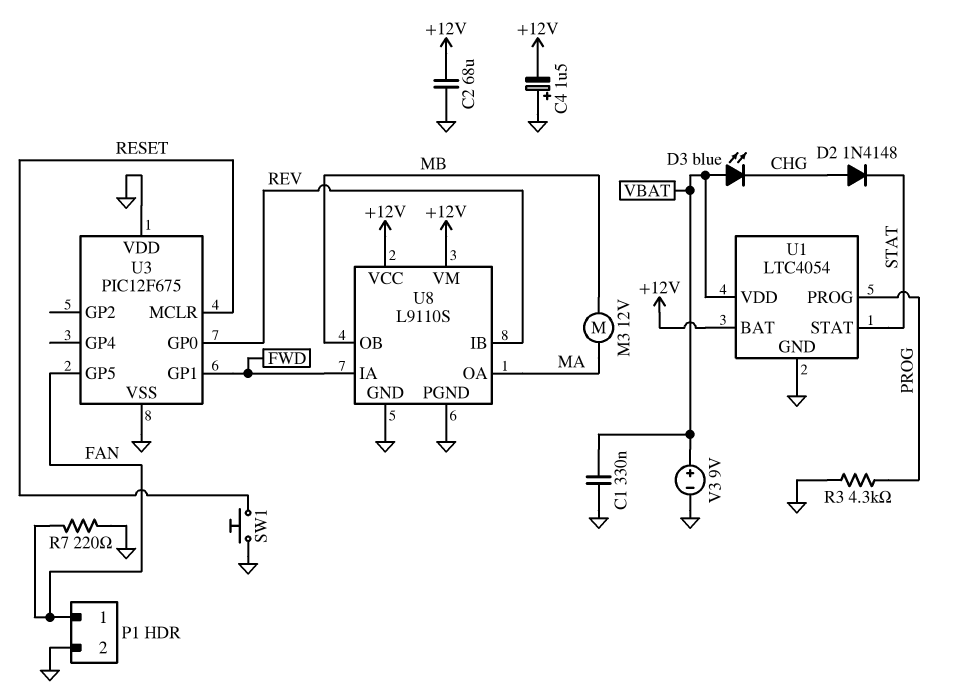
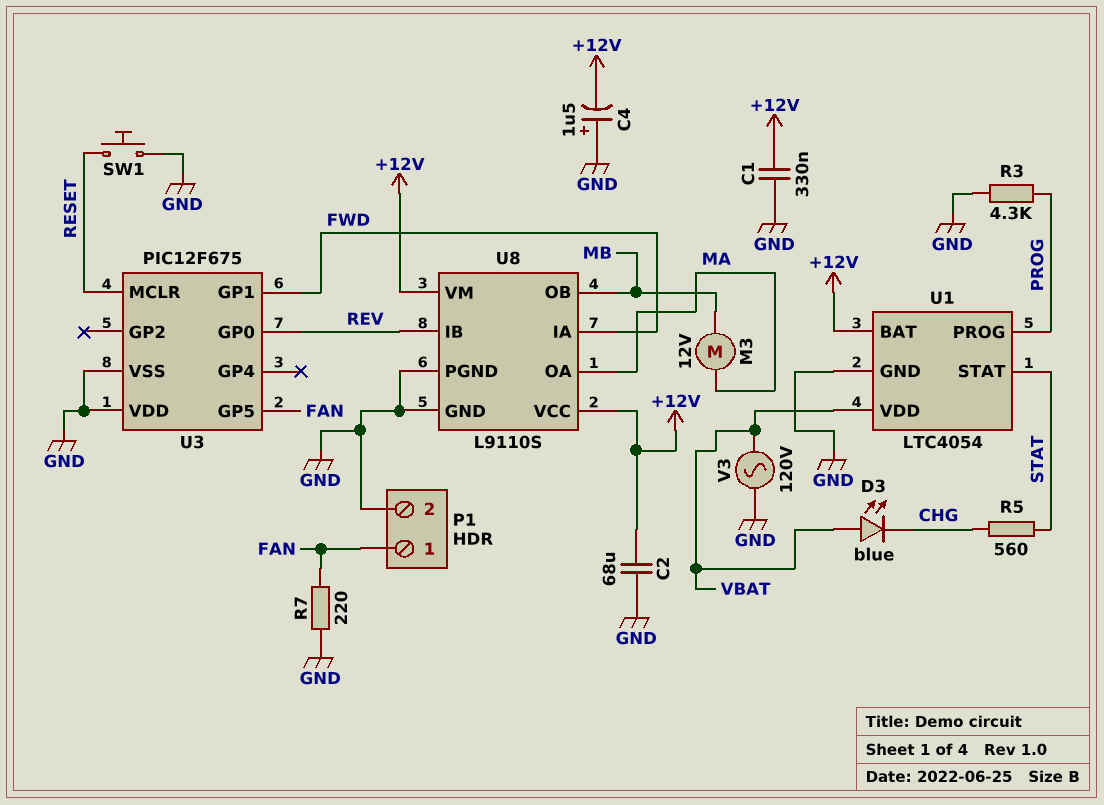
C1: 330nF (GND, VBAT) -> 330nF (+12V, GND)
D2: diode 1N4148 (A CHG, K STAT) -> none
R5: none -> 560 (CHG, STAT)
V3: 9V (plus VBAT, minus GND) -> AC 120V (GND, VBAT)

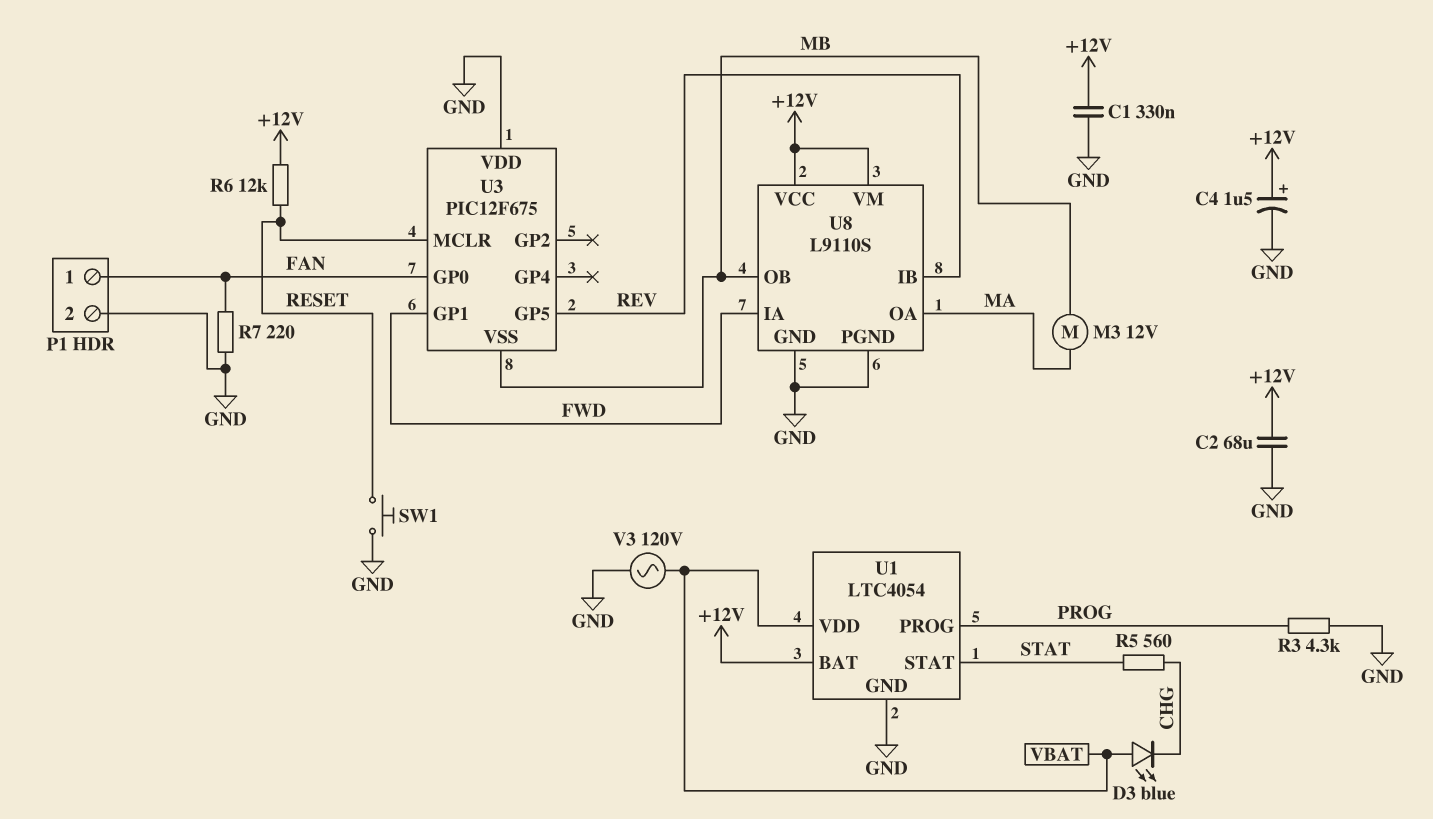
C4: 1.5uF (plus GND, minus +12V) -> 1.5uF (plus +12V, minus GND)
R6: none -> 12k (+12V, RESET)
U3 pin GP0: REV -> FAN
U3 pin GP5: FAN -> REV
U3 pin VSS: GND -> MB

